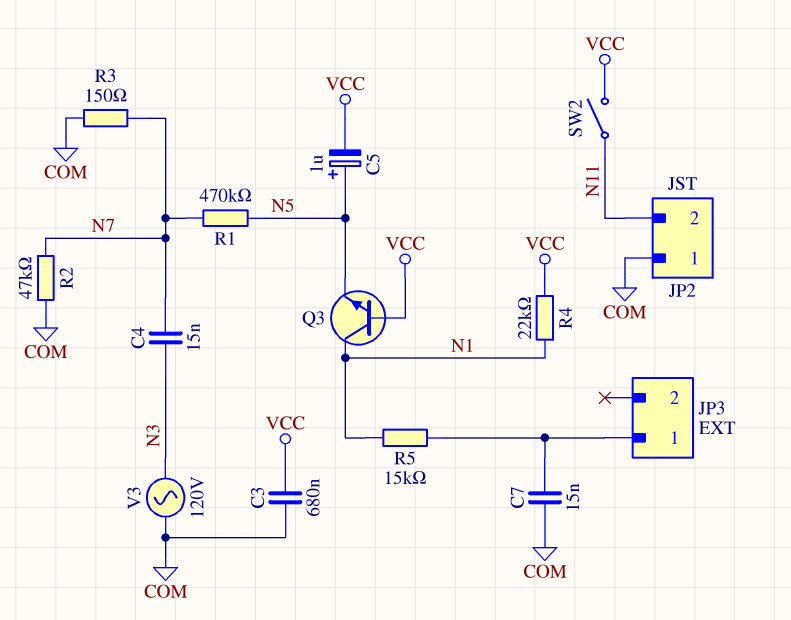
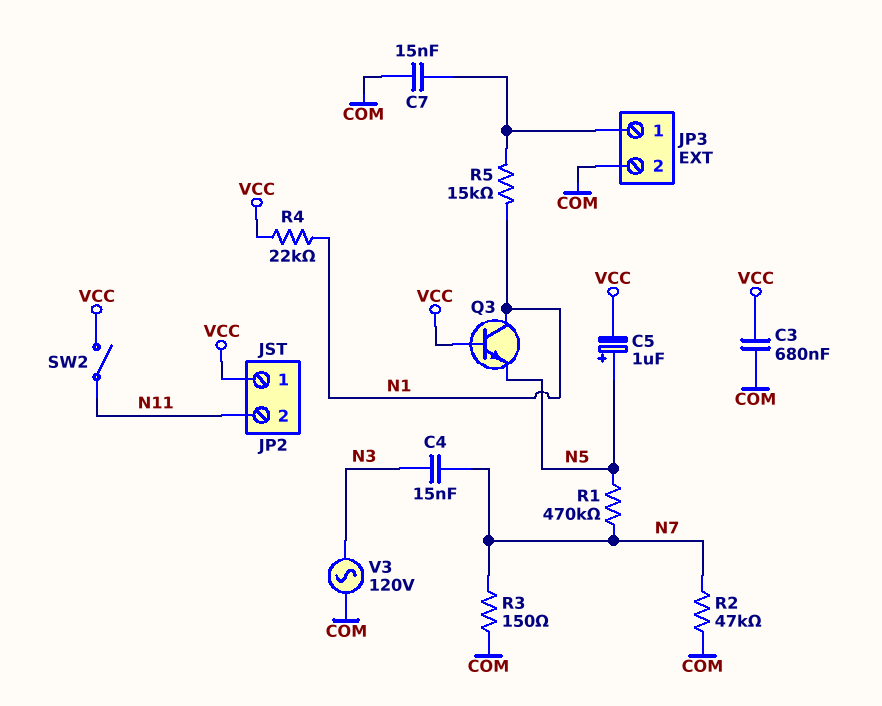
JP2 pin 1: COM -> VCC
JP3 pin 2: none -> COM

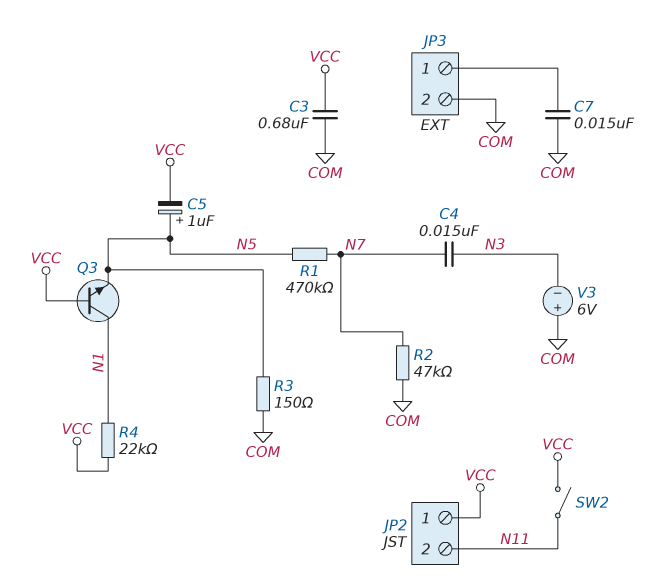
R3: 150 (COM, N7) -> 150 (COM, N5)
R5: 15k (JP3/1, N1) -> none
V3: AC 120V (COM, N3) -> 6V (plus COM, minus N3)

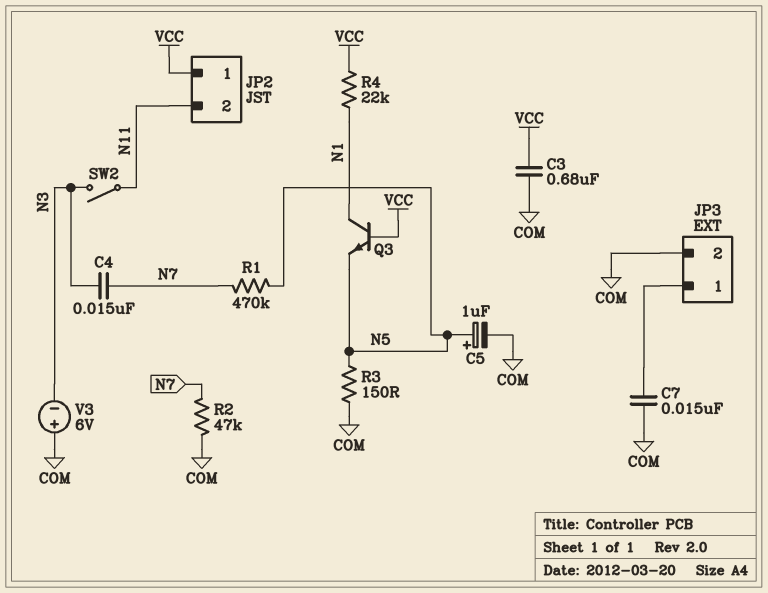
C5: 1uF (plus N5, minus VCC) -> 1uF (plus N5, minus COM)
SW2: switch (N11, VCC) -> switch (N3, N11)

